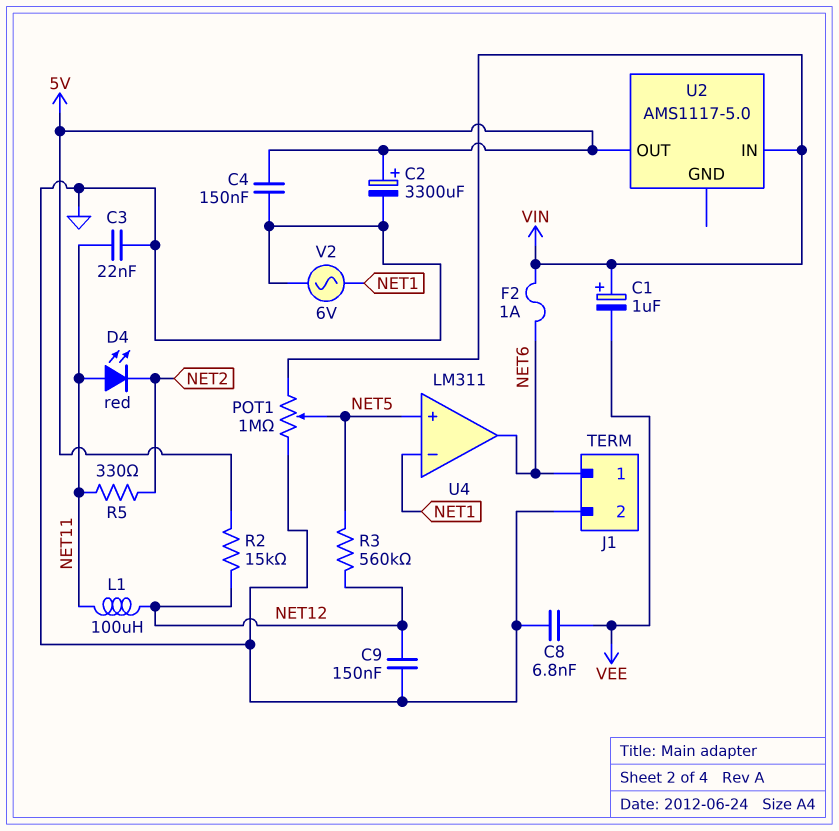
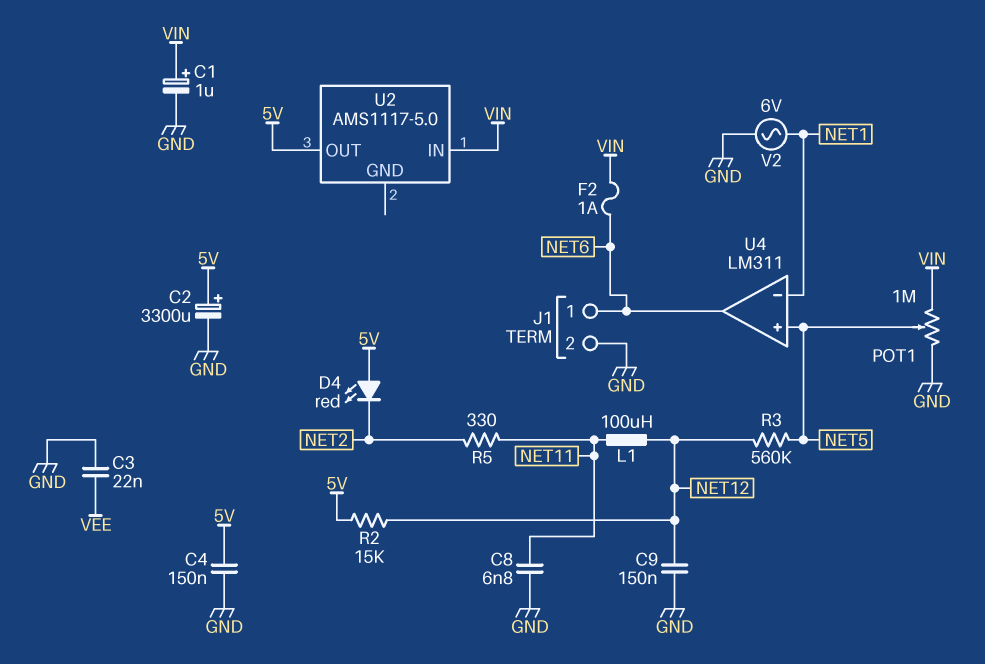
C1: 1uF (plus VIN, minus VEE) -> 1uF (plus VIN, minus GND)
C3: 22nF (GND, NET11) -> 22nF (GND, VEE)
C8: 6.8nF (GND, VEE) -> 6.8nF (GND, NET11)
D4: LED red (A NET11, K NET2) -> LED red (A 5V, K NET2)

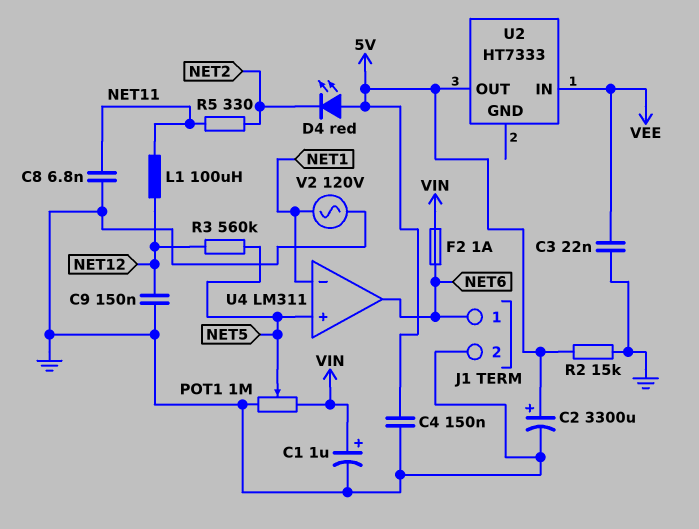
R2: 15k (5V, NET12) -> 15k (5V, GND)
U2: AMS1117-5.0 -> HT7333
U2 pin IN: VIN -> VEE
V2: AC 6V (GND, NET1) -> AC 120V (GND, NET1)

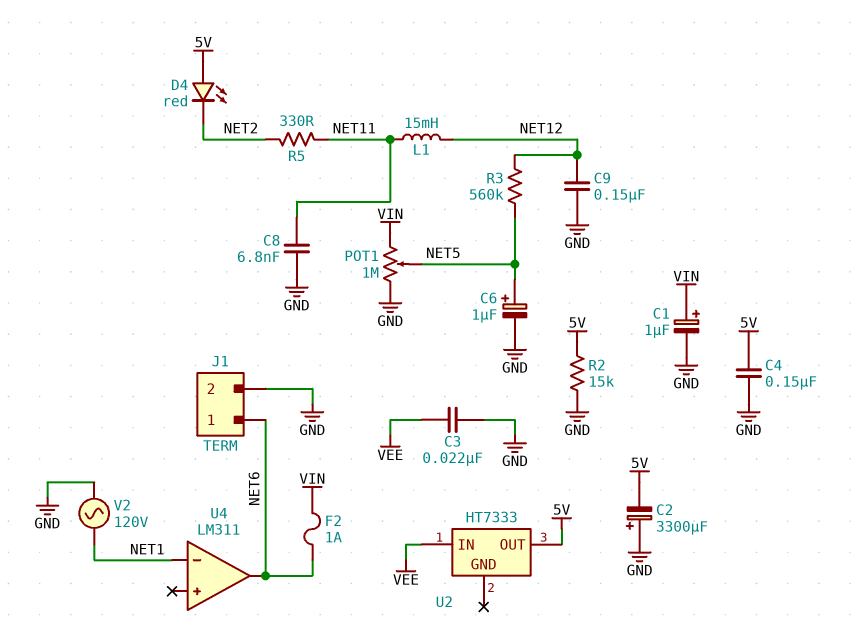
C2: 3300uF (plus 5V, minus GND) -> 3300uF (plus GND, minus 5V)
C6: none -> 1uF (plus NET5, minus GND)
L1: 100uH (NET11, NET12) -> 15mH (NET11, NET12)
U4 pin in+: NET5 -> none

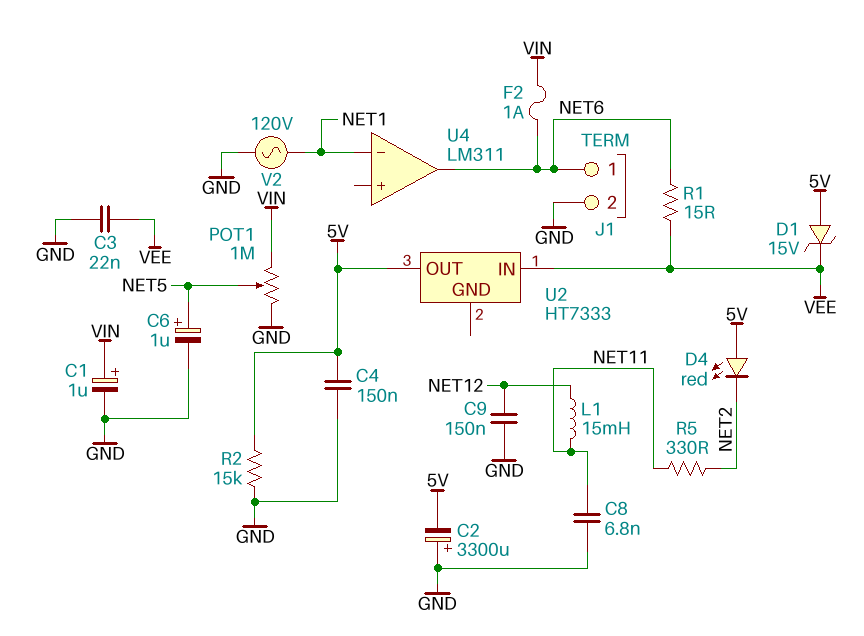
D1: none -> zener 15V (A 5V, K VEE)
R1: none -> 15 (NET6, VEE)
R3: 560k (NET5, NET12) -> none

